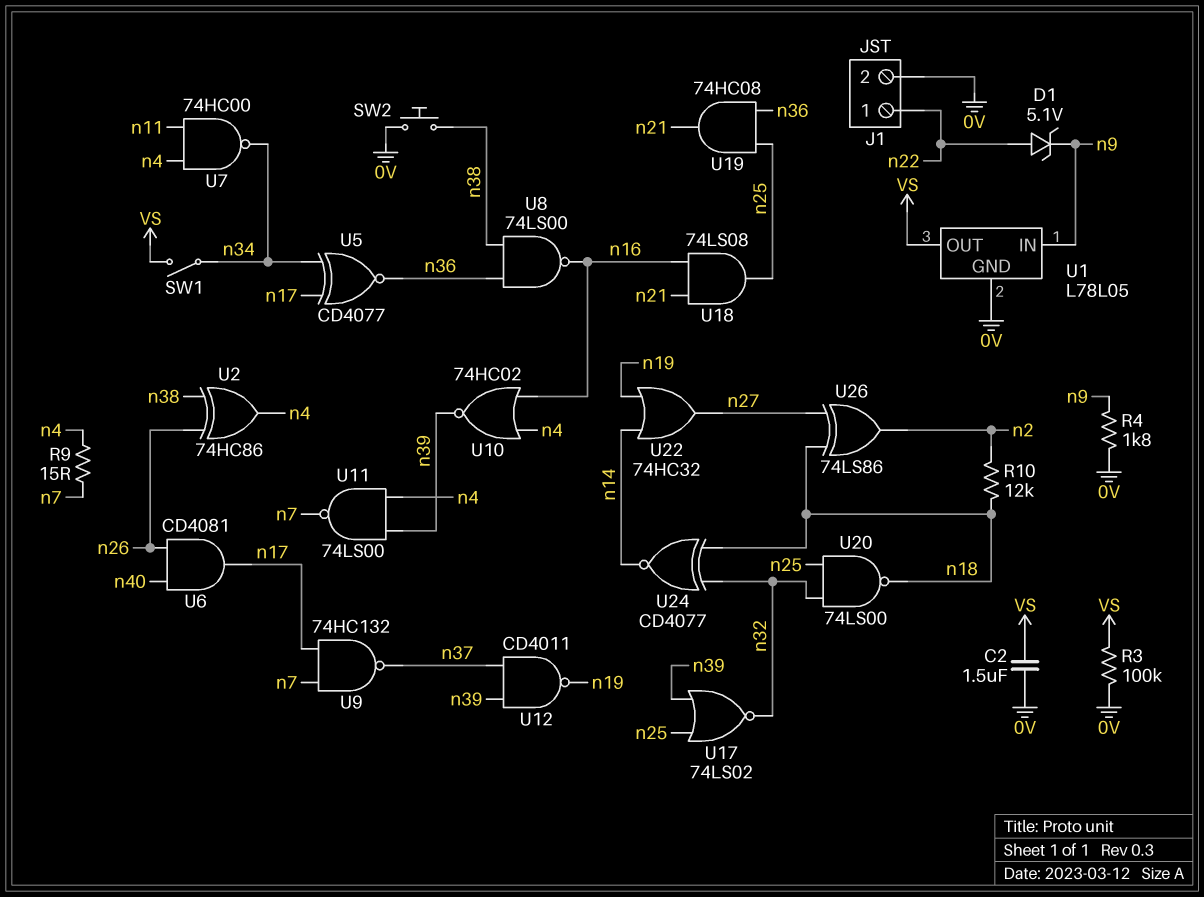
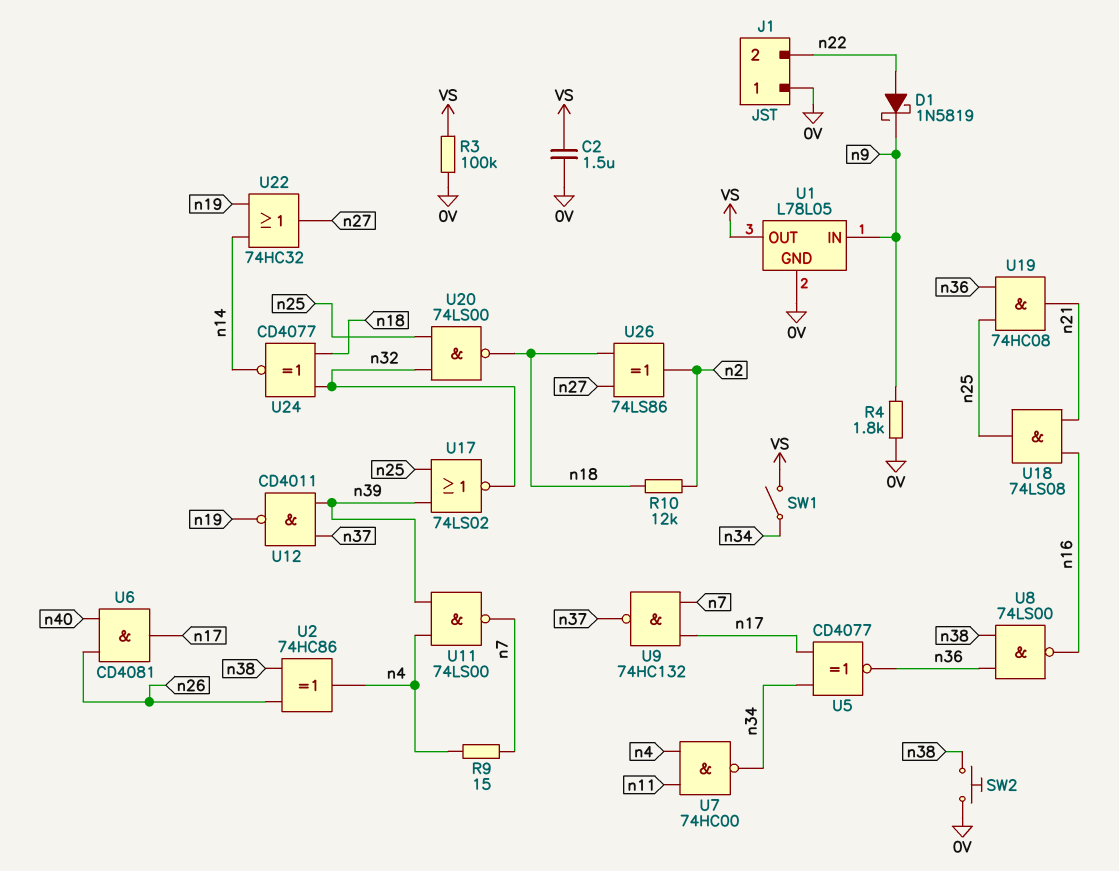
D1: zener 5.1V (A n22, K n9) -> schottky 1N5819 (A n22, K n9)
J1 pin 1: n22 -> 0V
J1 pin 2: 0V -> n22
U10: NOR 74HC02 (in n4, in n16, out n39) -> none

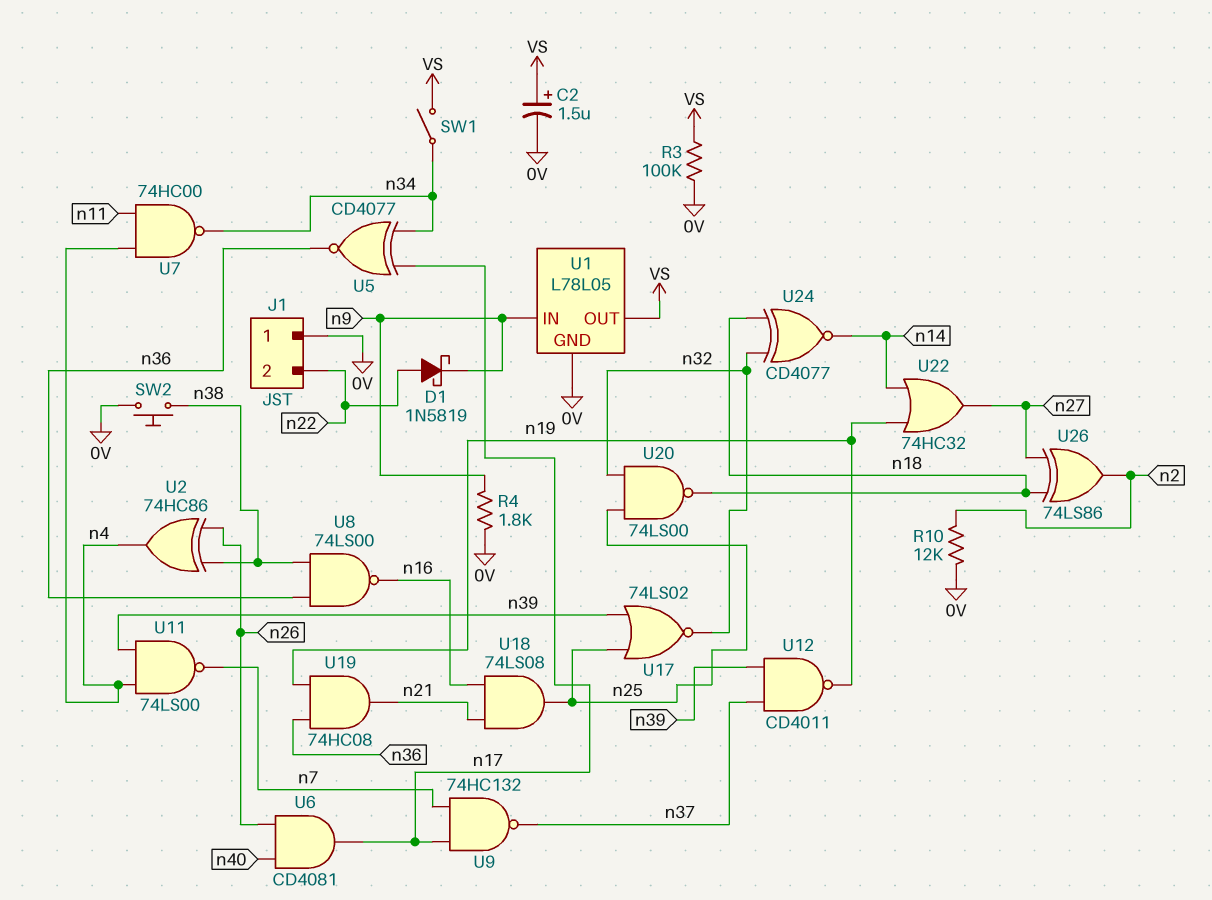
C2: 1.5uF (0V, VS) -> 1.5uF (plus VS, minus 0V)
R9: 15 (n4, n7) -> none
R10: 12k (n2, n18) -> 12k (0V, n2)
U19: AND 74HC08 (in n25, in n36, out n21) -> AND 74HC08 (in n19, in n36, out n21)

